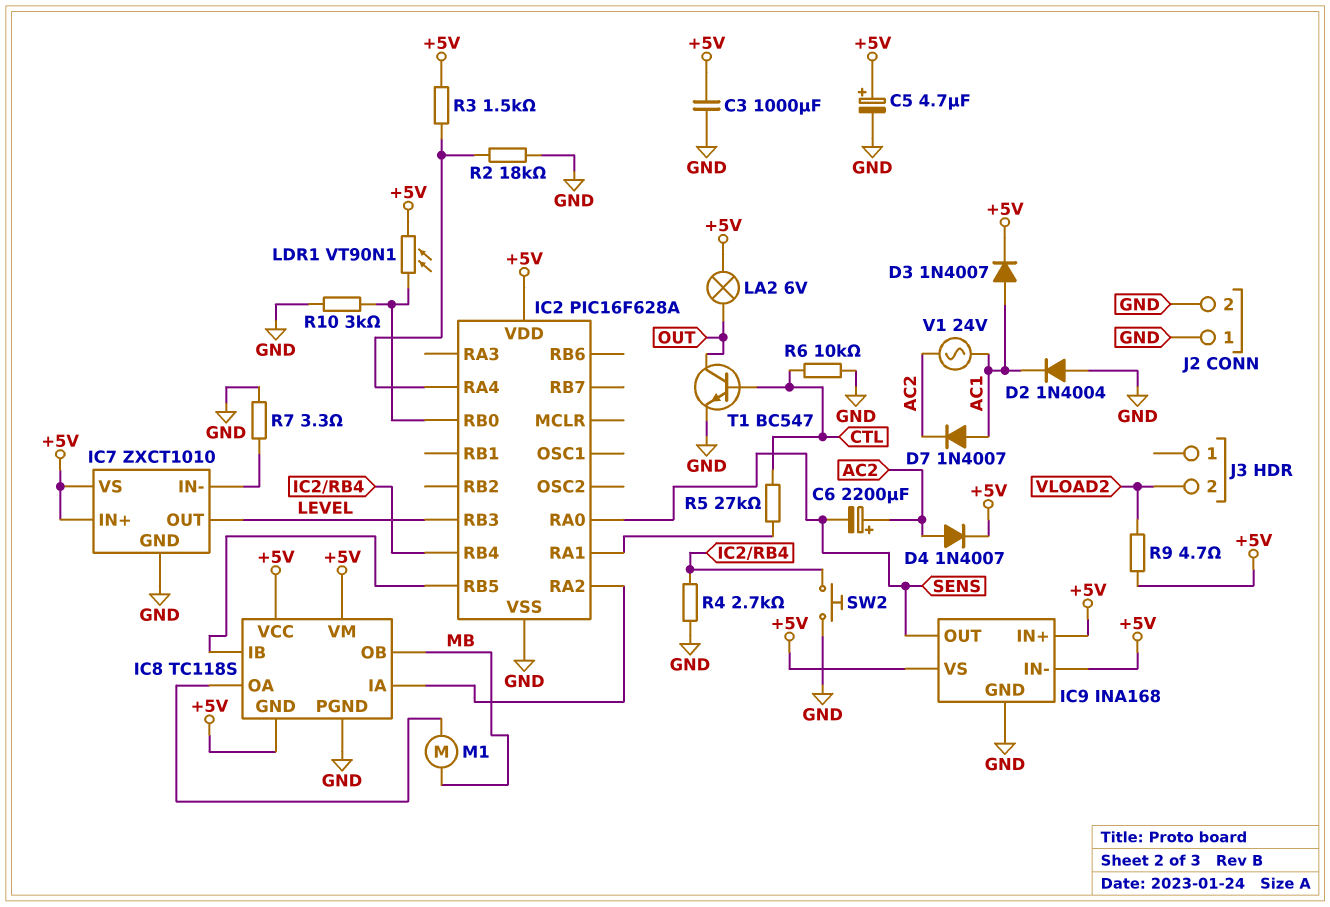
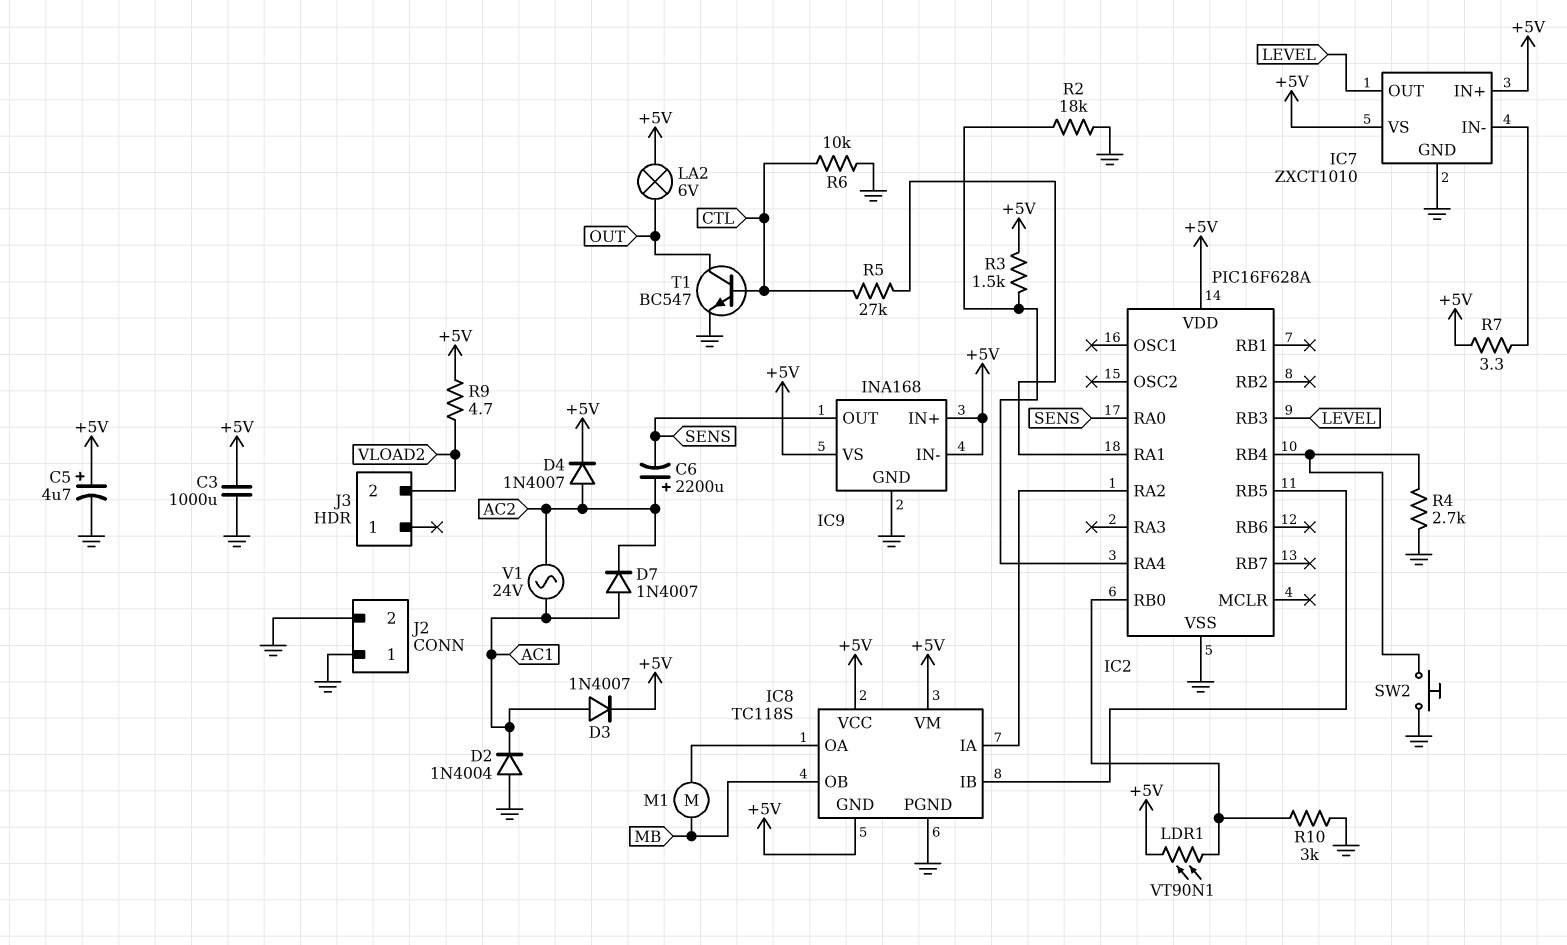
R7: 3.3 (GND, IC7/IN-) -> 3.3 (+5V, IC7/IN-)

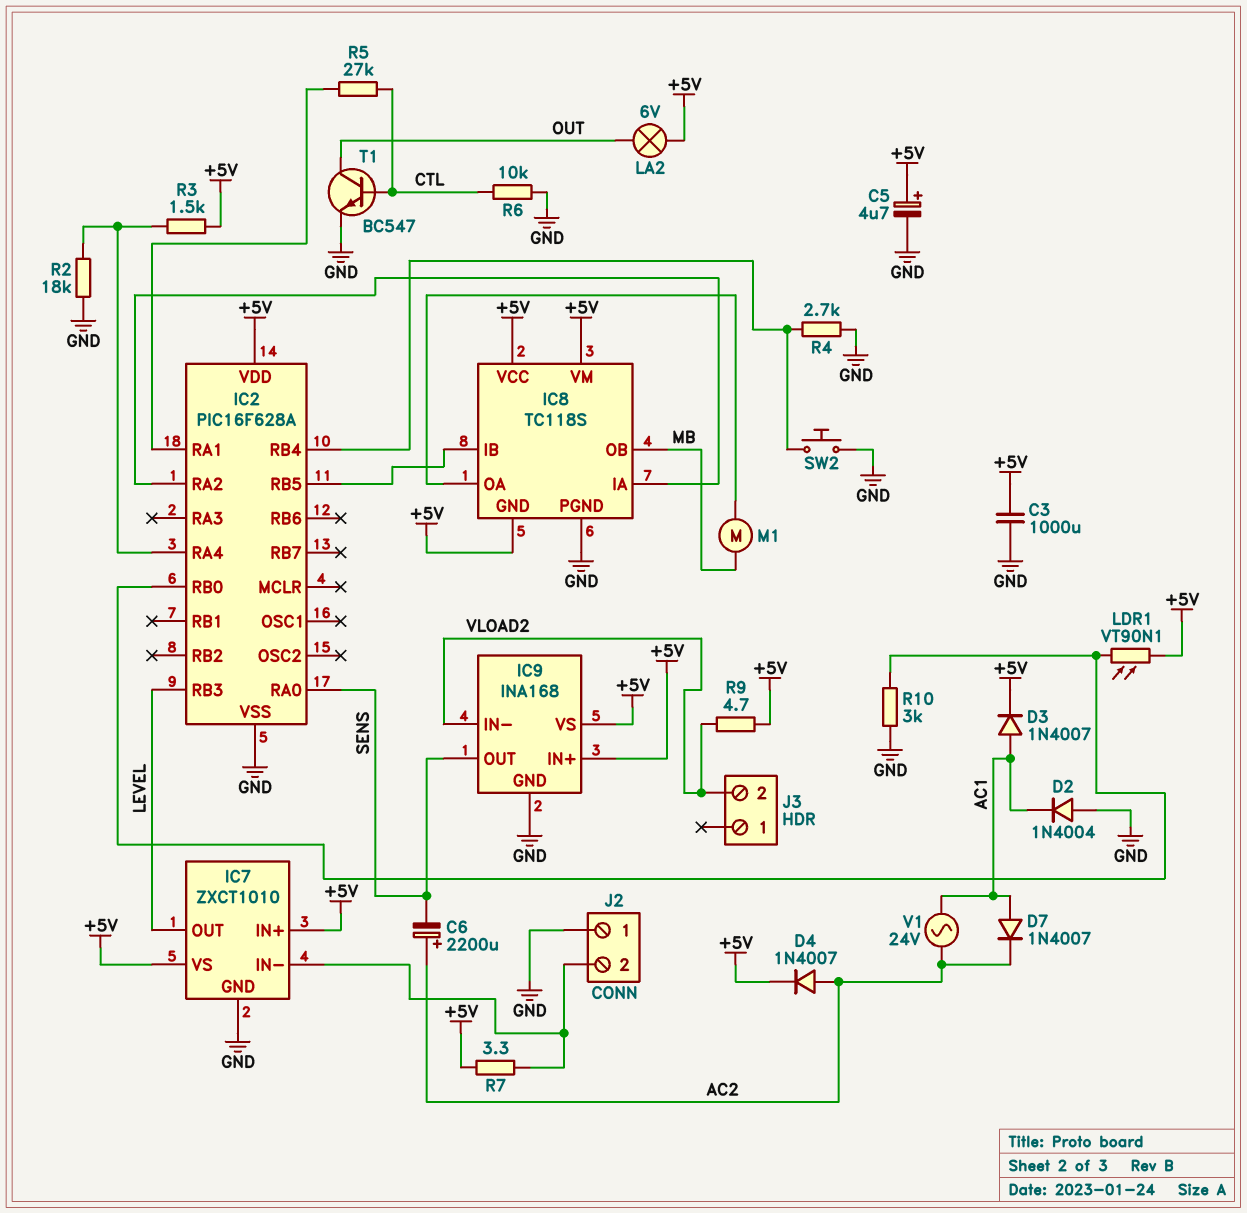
IC9 pin IN-: +5V -> VLOAD2
J2 pin 2: GND -> IC7/IN-

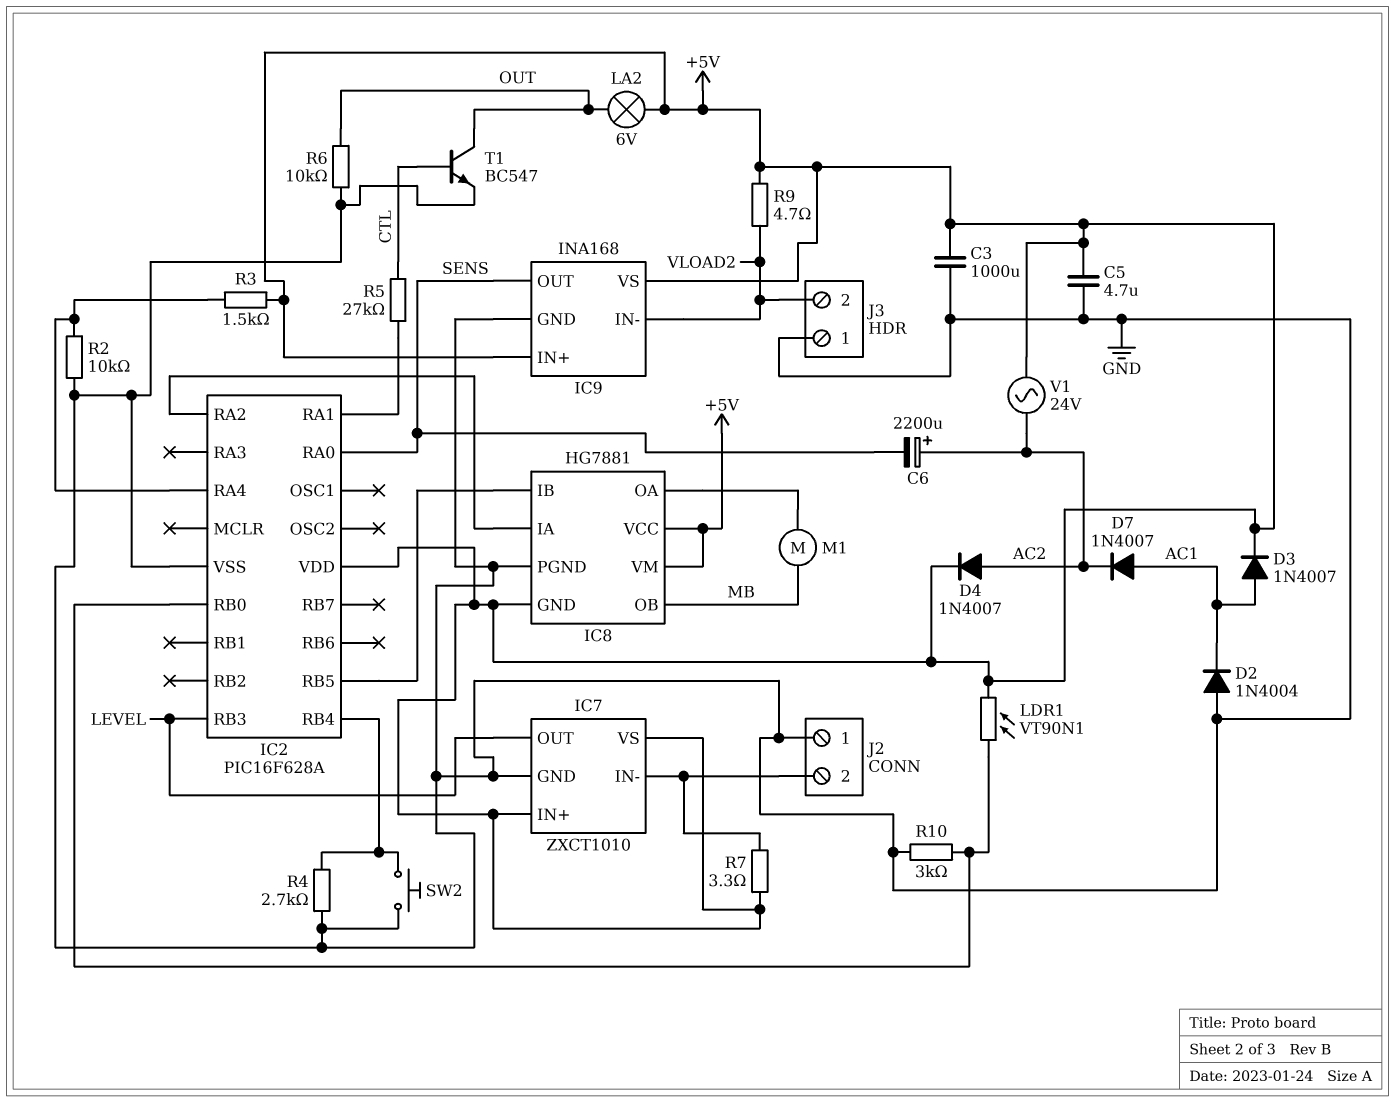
C5: 4.7uF (plus +5V, minus GND) -> 4.7uF (+5V, GND)
IC8: TC118S -> HG7881
J3 pin 1: none -> GND
R2: 18k (GND, IC2/RA4) -> 10k (GND, IC2/RA4)
R6: 10k (CTL, GND) -> 10k (GND, OUT)
V1: AC 24V (AC1, AC2) -> AC 24V (+5V, AC2)

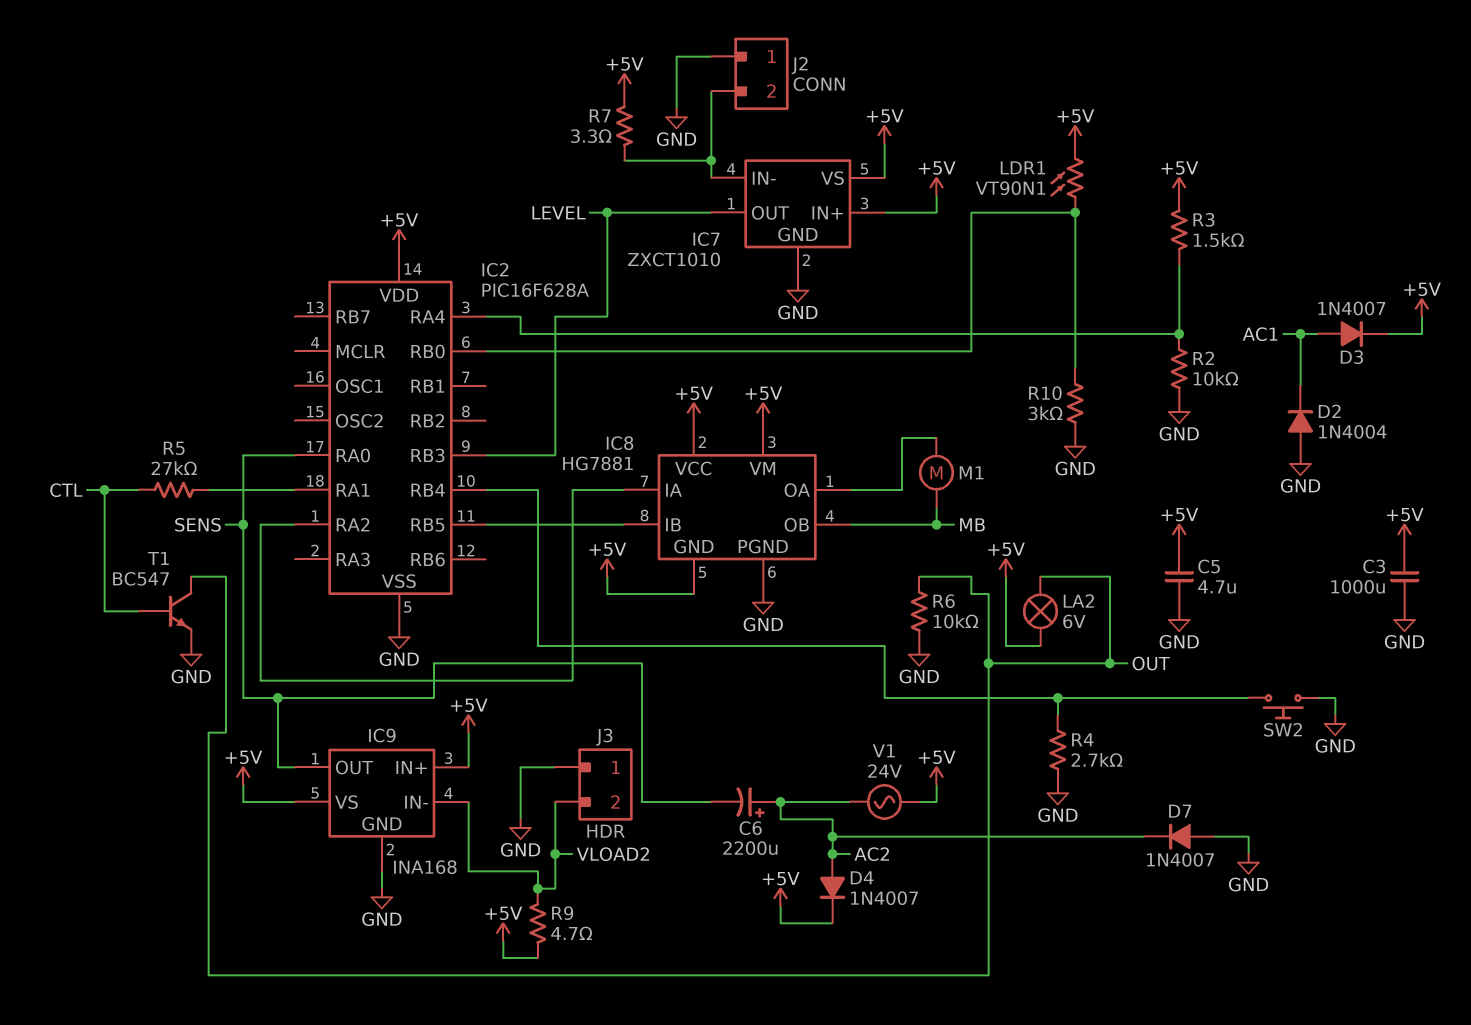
D7: diode 1N4007 (A AC1, K AC2) -> diode 1N4007 (A GND, K AC2)

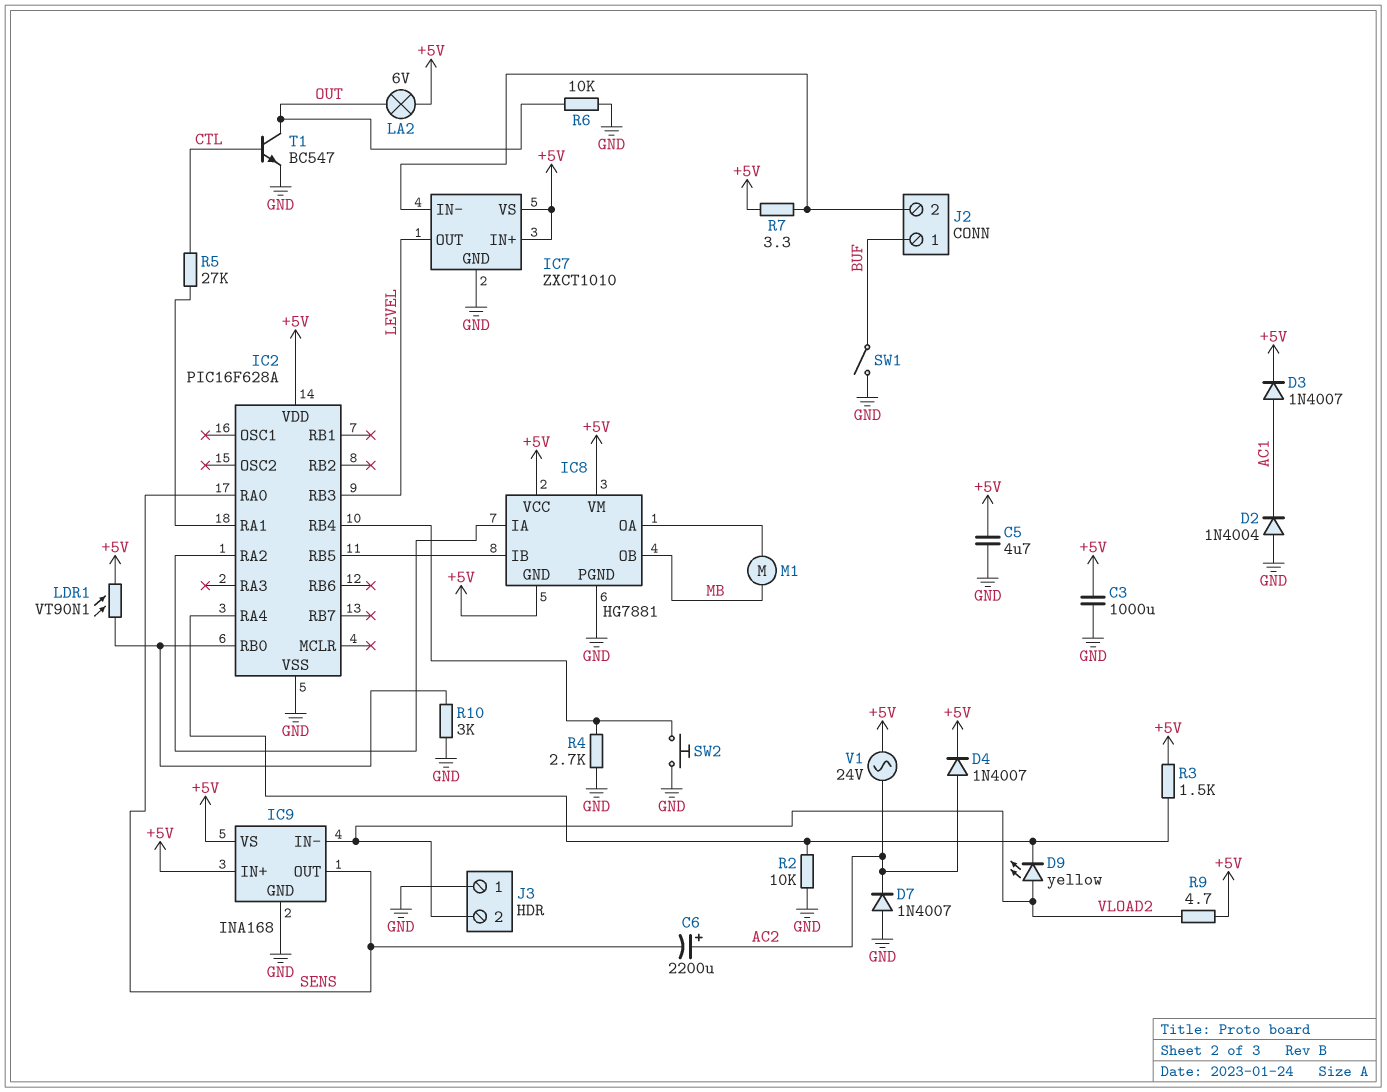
D9: none -> LED yellow (A VLOAD2, K IC2/RA4)
J2 pin 1: GND -> BUF
SW1: none -> switch (BUF, GND)

